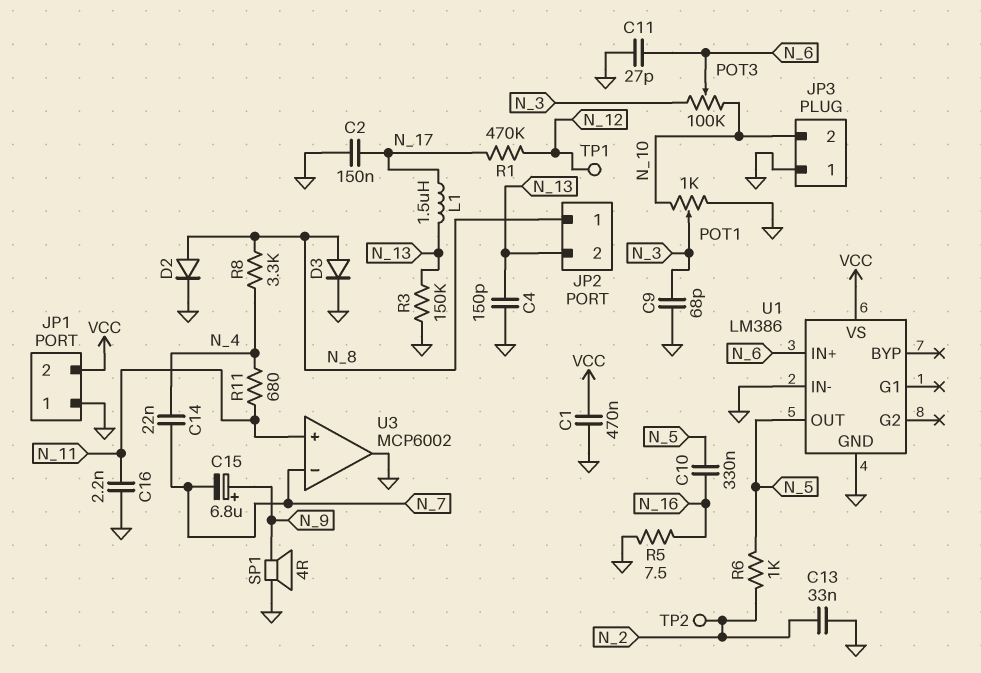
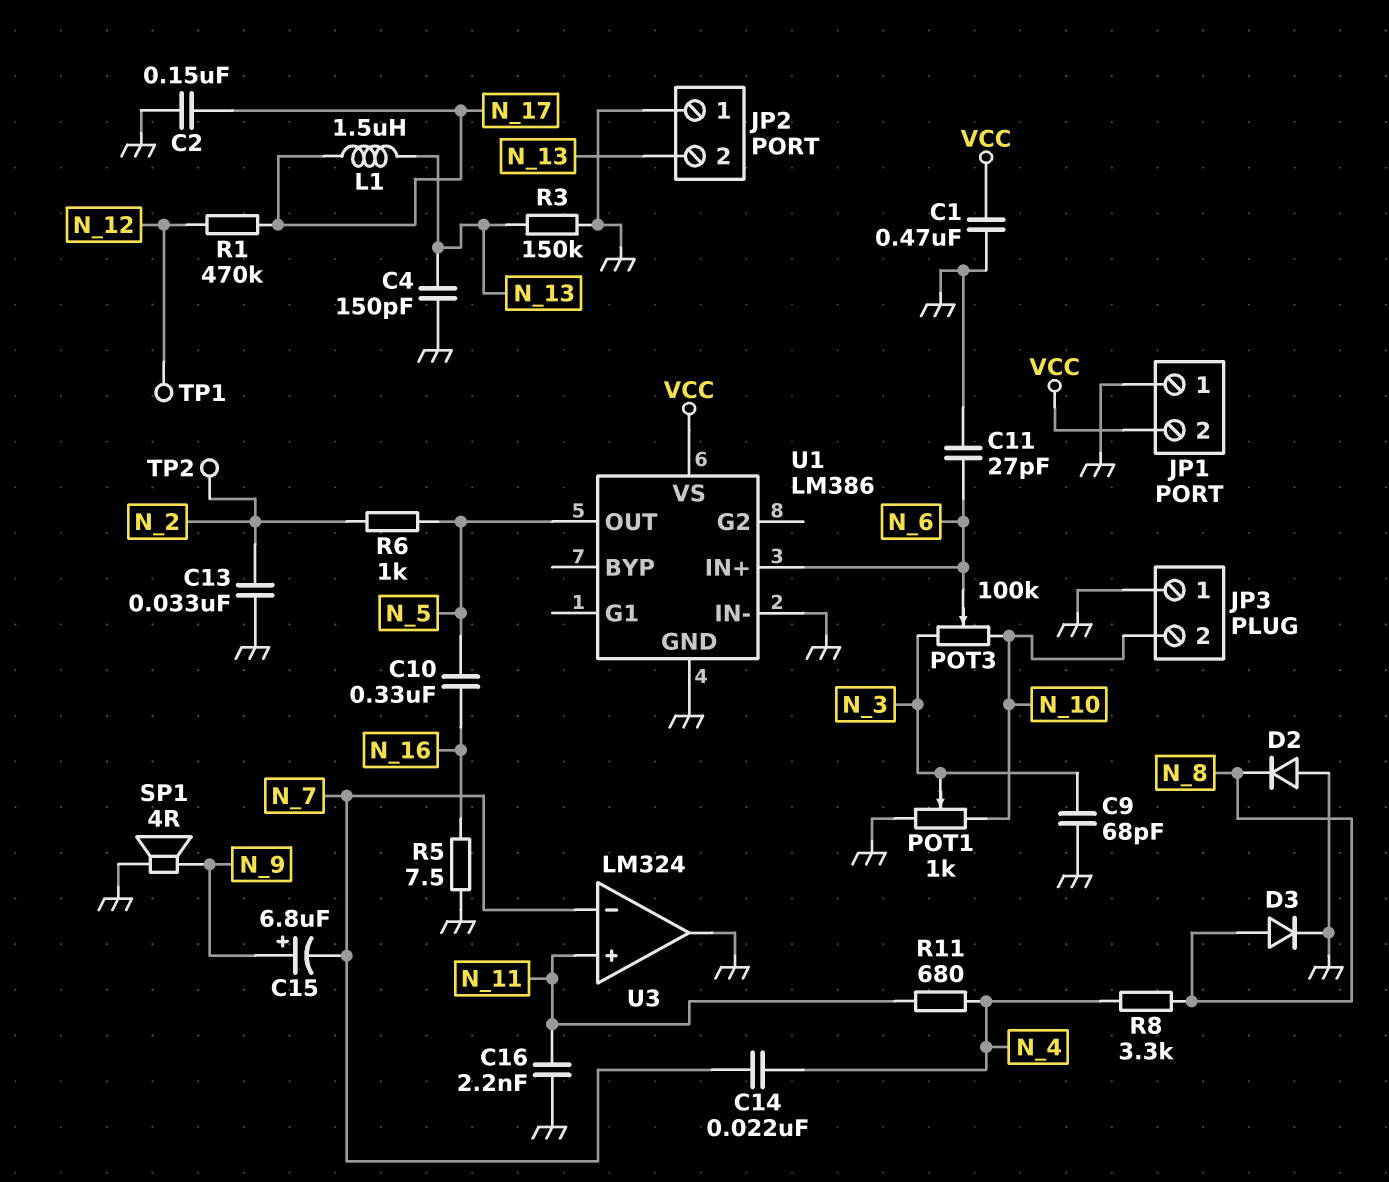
D2: diode (A N_8, K GND) -> diode (A GND, K N_8)
JP2 pin 1: N_8 -> GND
U3: MCP6002 -> LM324

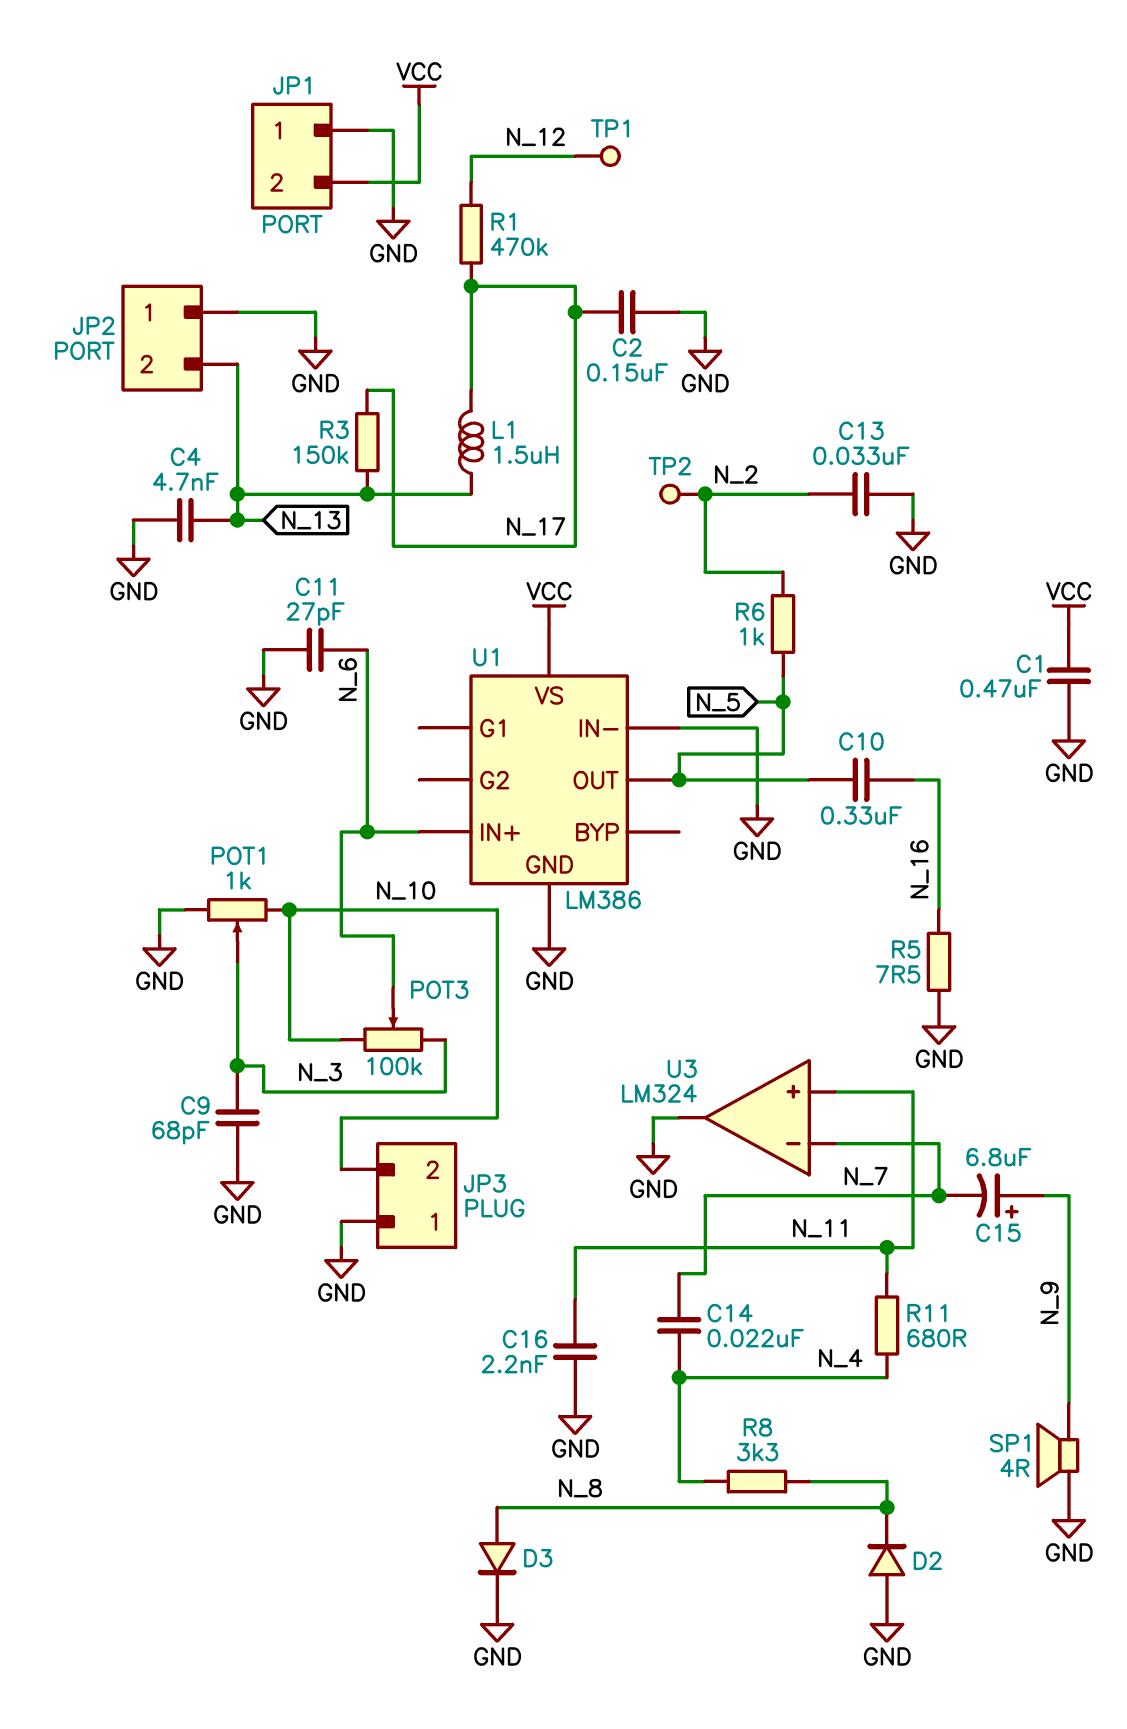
C4: 150pF (GND, N_13) -> 4.7nF (GND, N_13)
R3: 150k (GND, N_13) -> 150k (N_13, N_17)

